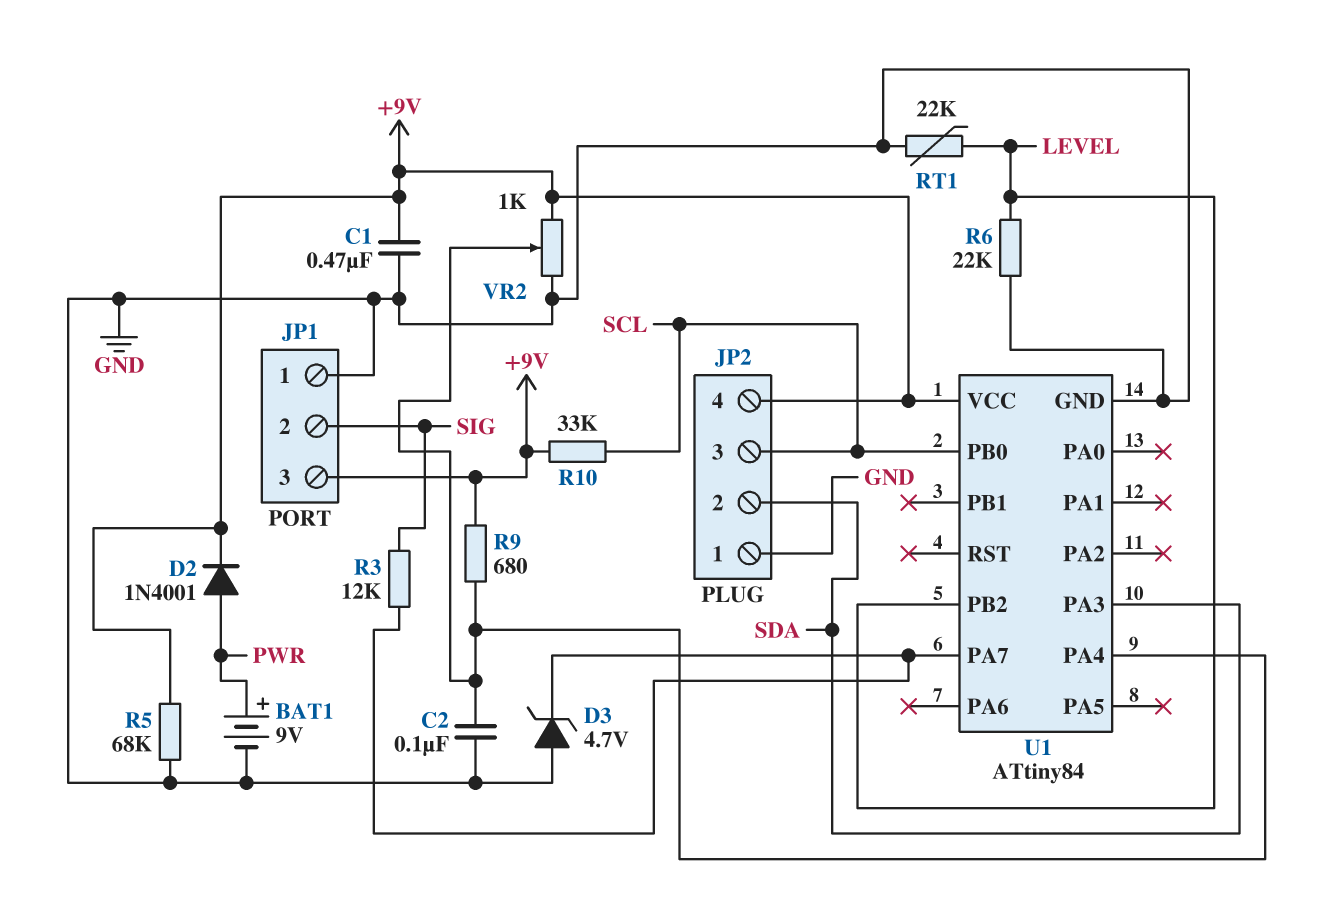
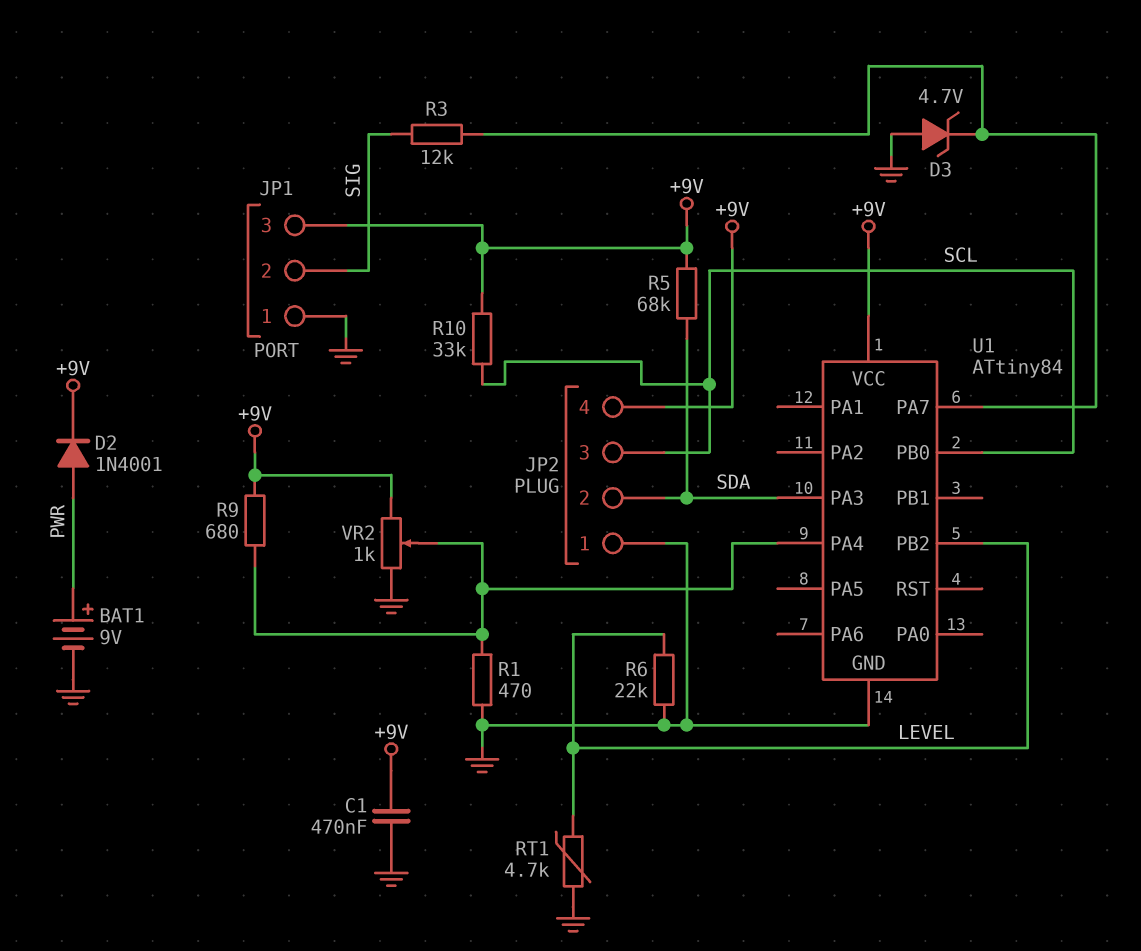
C2: 100nF (GND, U1/PA4) -> none
R1: none -> 470 (GND, U1/PA4)
R5: 68k (+9V, GND) -> 68k (+9V, SDA)
RT1: 22k (GND, LEVEL) -> 4.7k (GND, LEVEL)

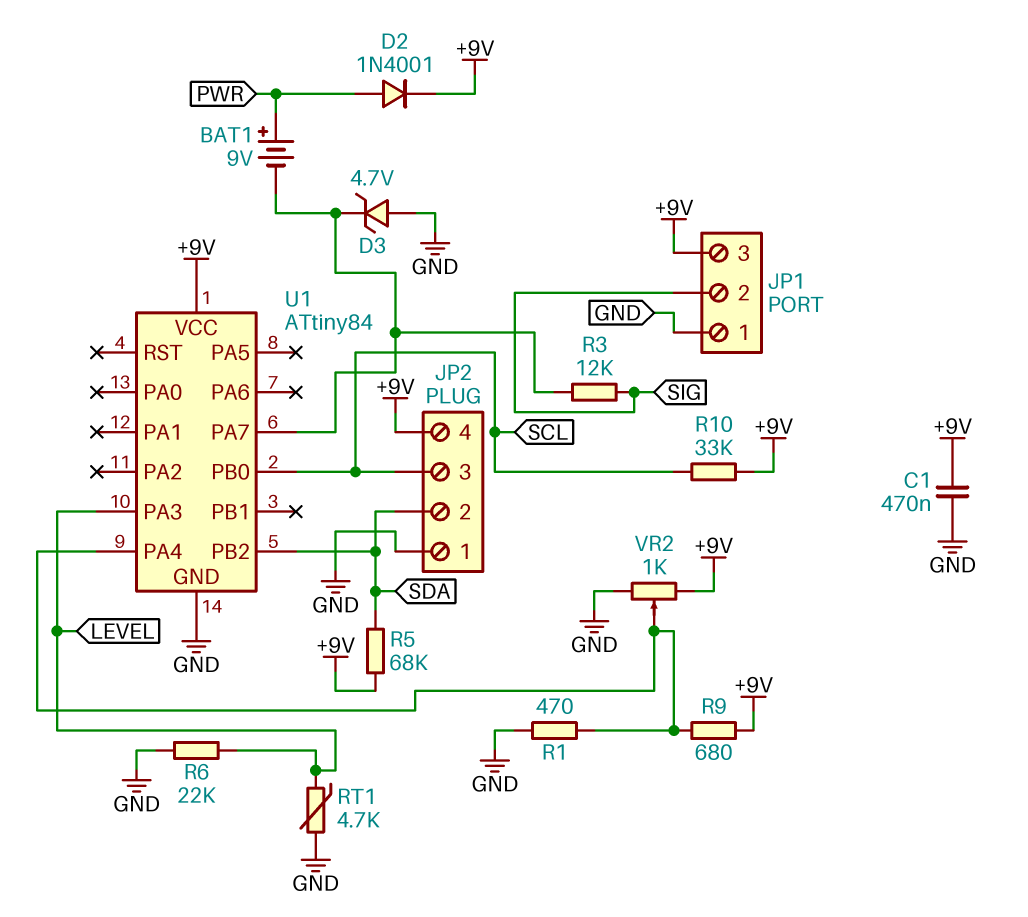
BAT1: 9V (plus PWR, minus GND) -> 9V (plus PWR, minus U1/PA7)
U1 pin PA3: SDA -> LEVEL
U1 pin PB2: LEVEL -> SDA

